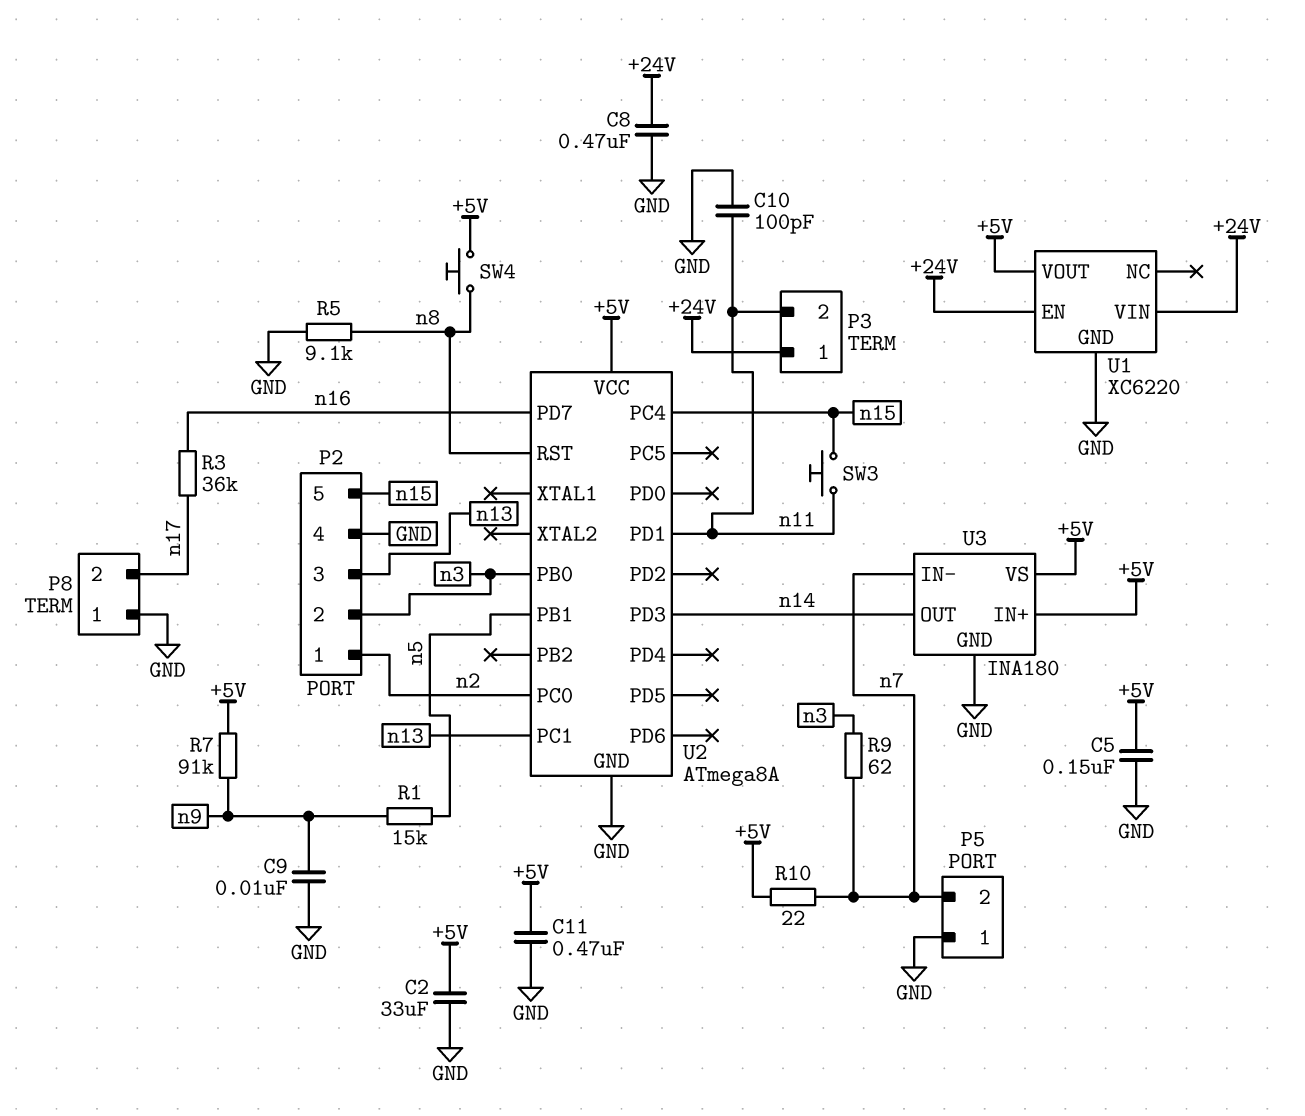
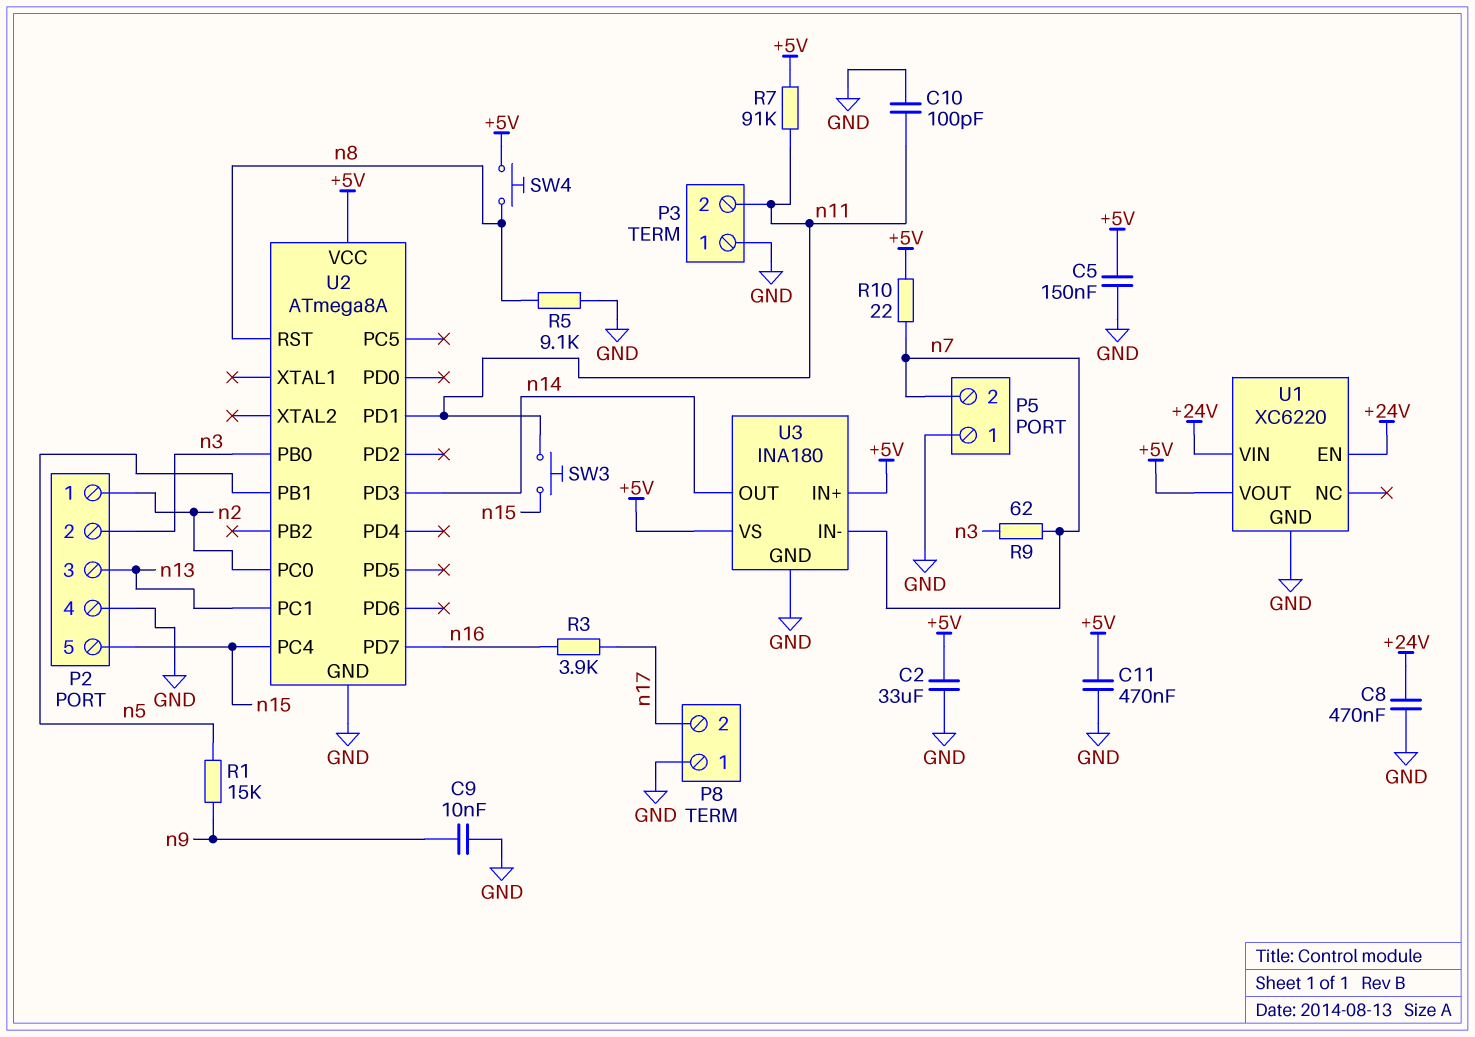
P3 pin 1: +24V -> GND
R3: 36k (n16, n17) -> 3.9k (n16, n17)
R7: 91k (+5V, n9) -> 91k (+5V, n11)

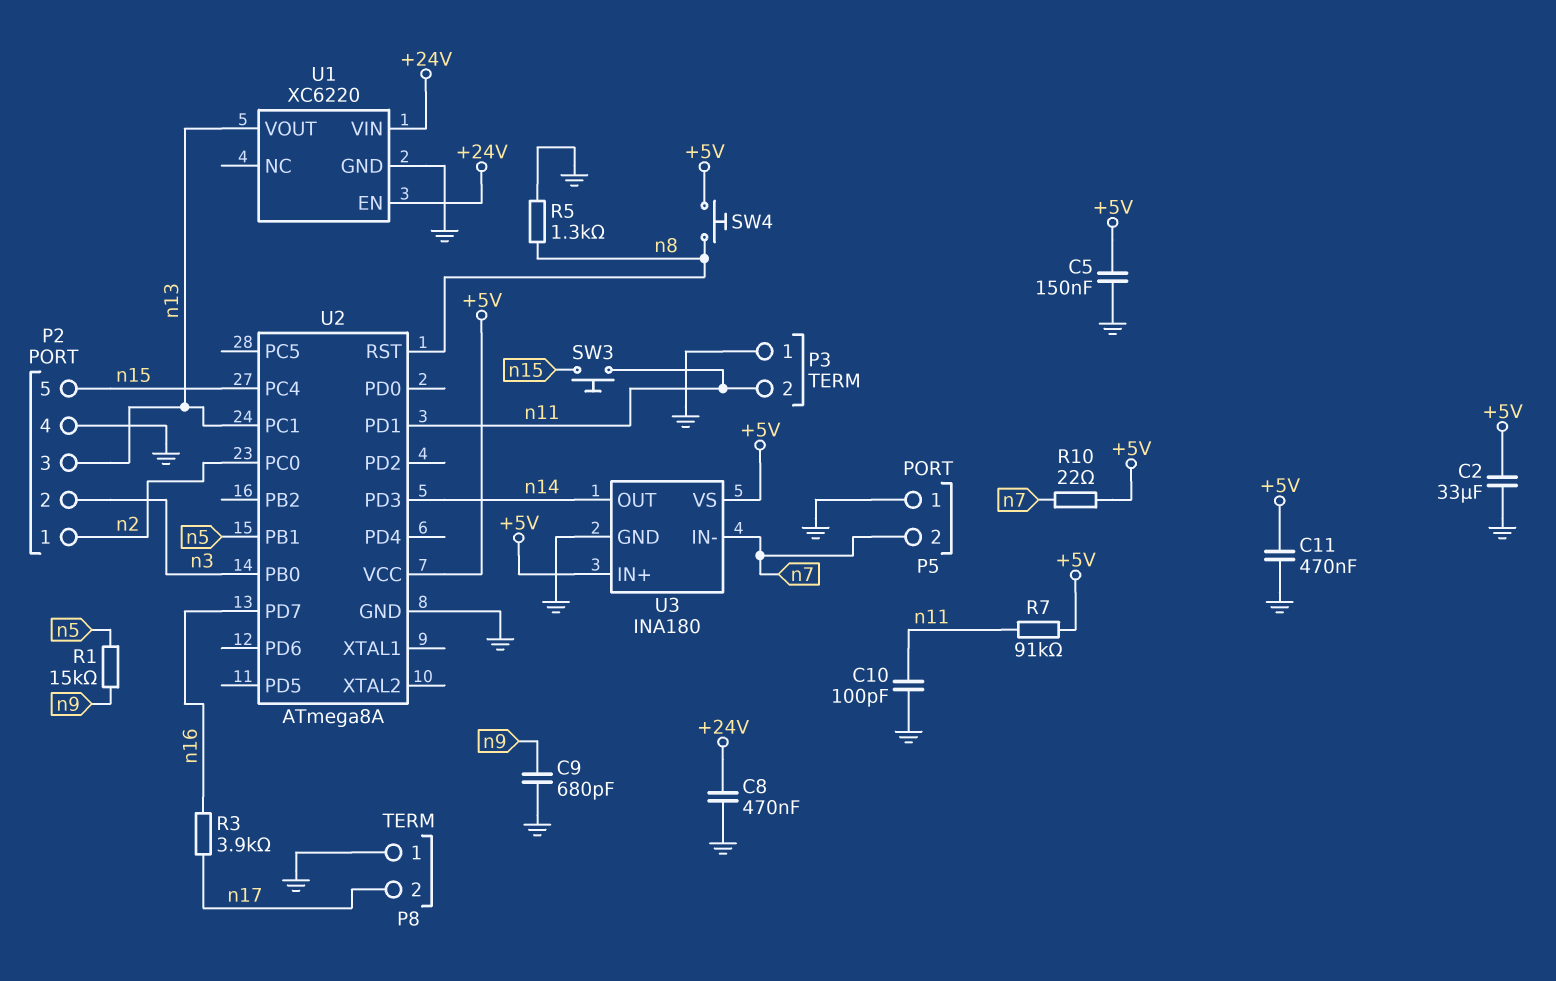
C9: 10nF (GND, n9) -> 680pF (GND, n9)
R5: 9.1k (GND, n8) -> 1.3k (GND, n8)
R9: 62 (n3, n7) -> none
U1 pin VOUT: +5V -> n13

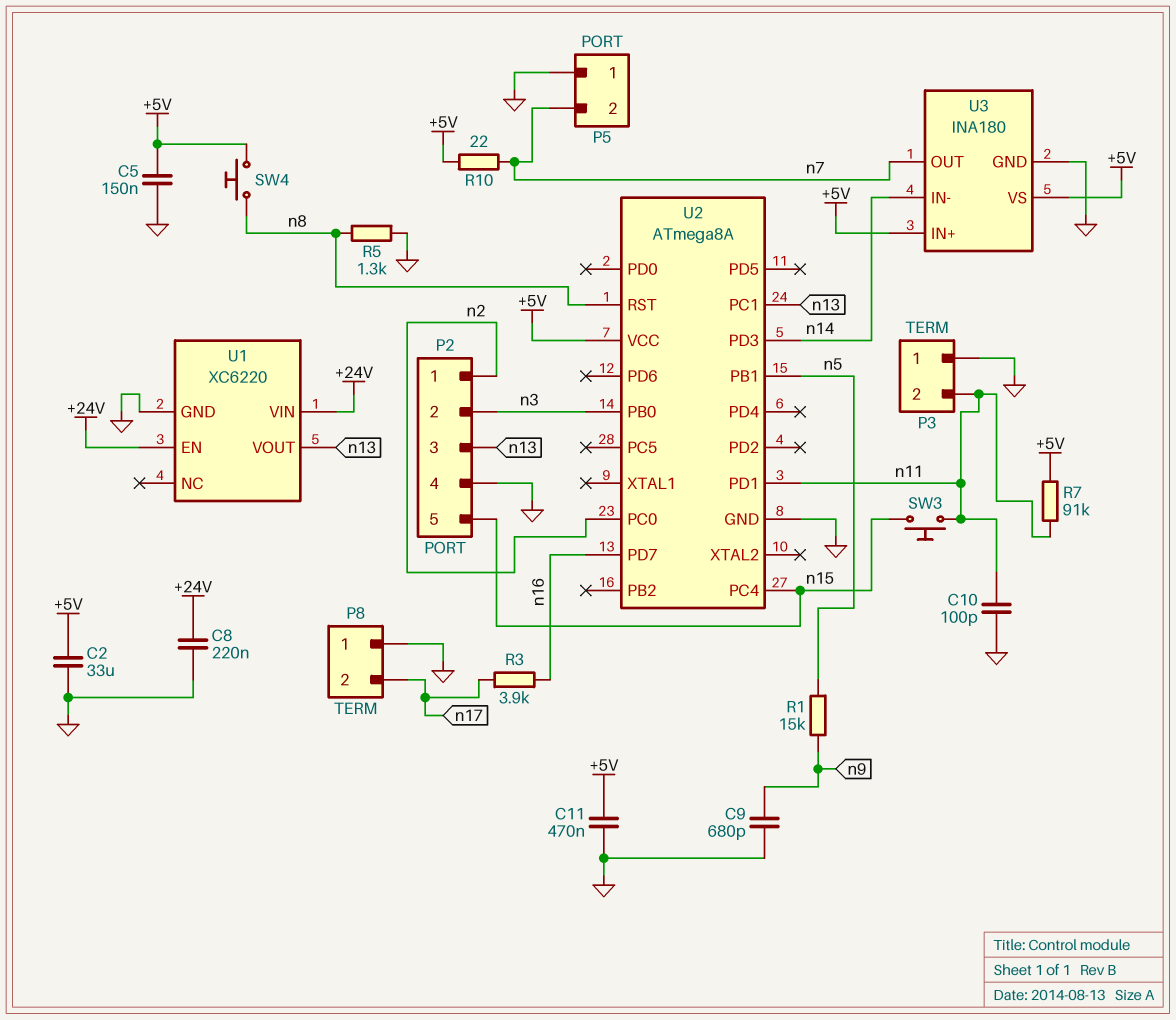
C8: 470nF (+24V, GND) -> 220nF (+24V, GND)
U3 pin IN-: n7 -> n14
U3 pin OUT: n14 -> n7

